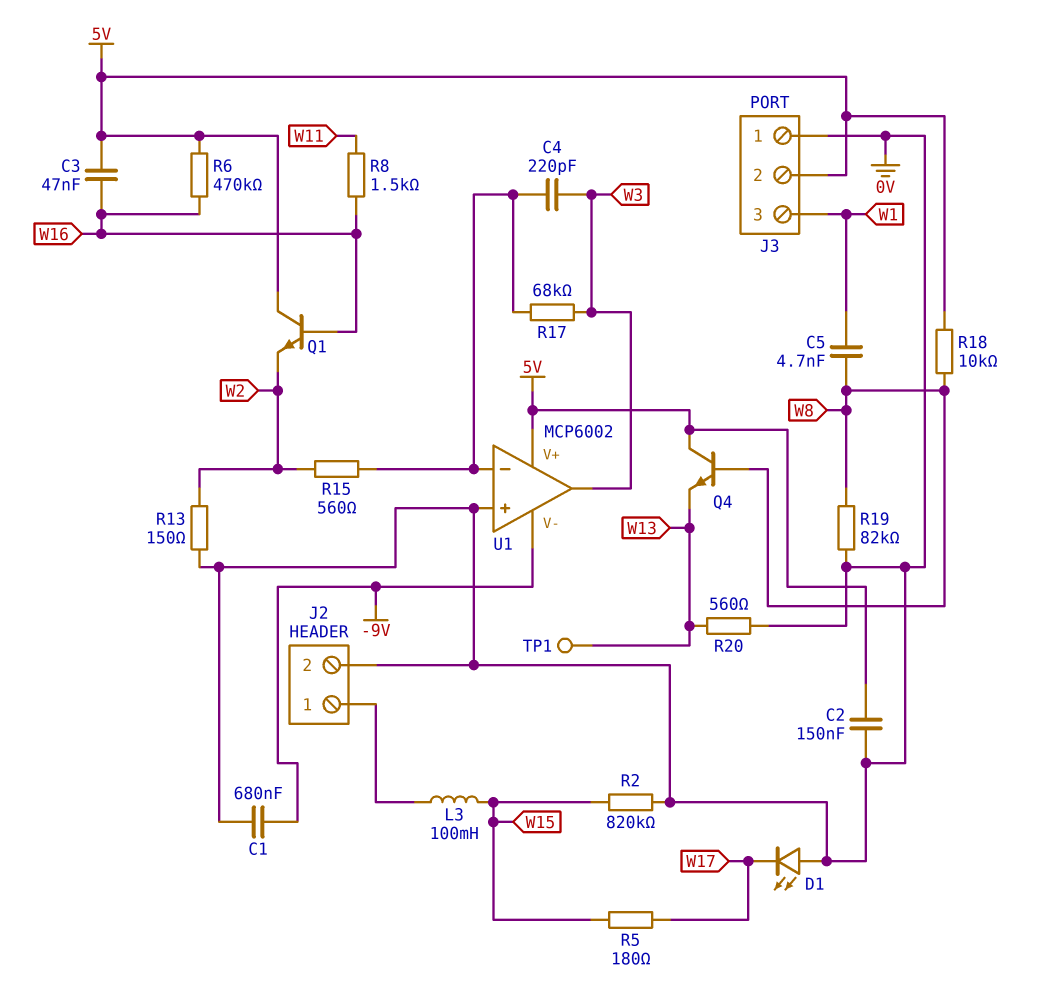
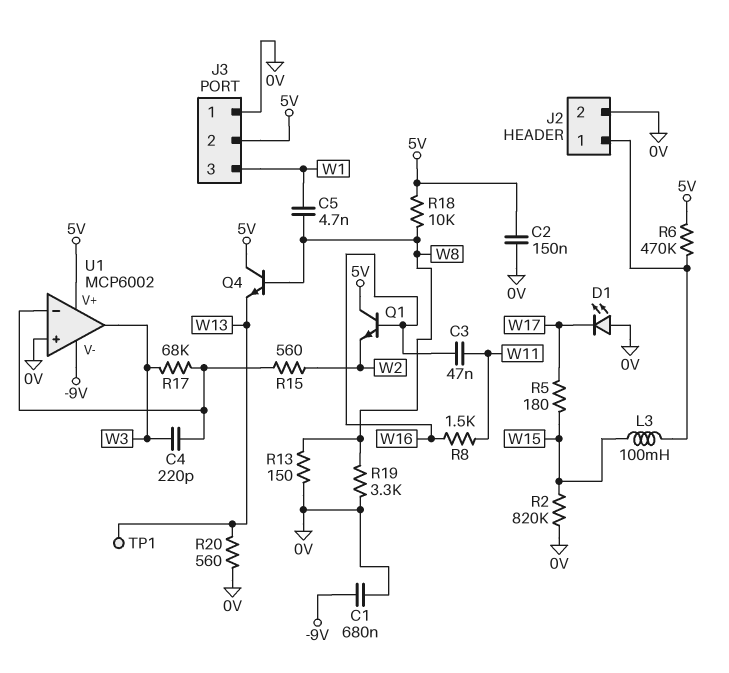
C3: 47nF (5V, W16) -> 47nF (W11, W16)
R6: 470k (5V, W16) -> 470k (5V, J2/1)
R13: 150 (0V, W2) -> 150 (0V, W8)
R19: 82k (0V, W8) -> 3.3k (0V, W8)

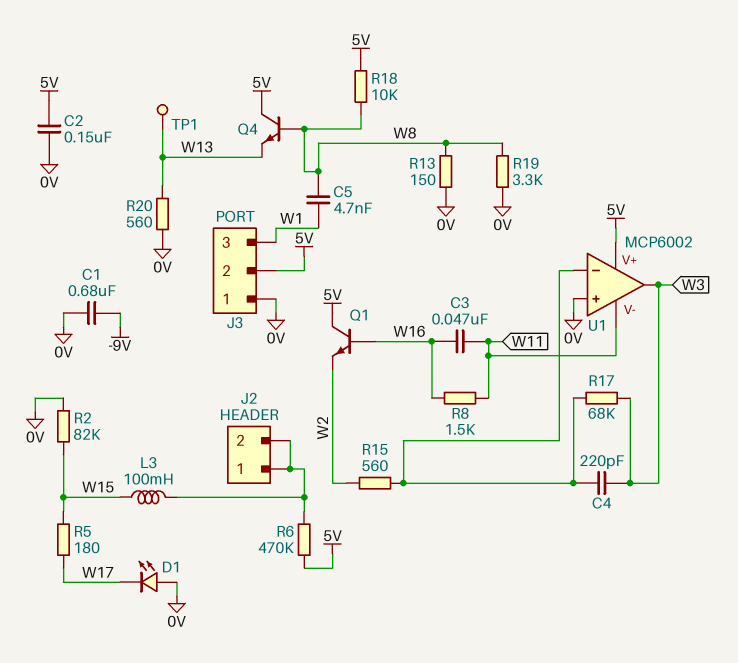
J2 pin 2: 0V -> J2/1
R2: 820k (0V, W15) -> 82k (0V, W15)
U1 pin V-: -9V -> W11

